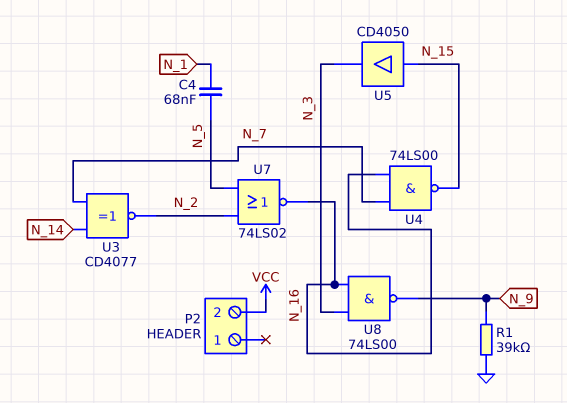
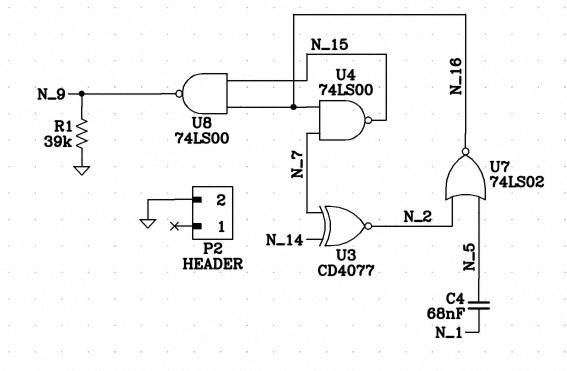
P2 pin 2: VCC -> GND
U5: buffer CD4050 (in N_15, out N_3) -> none
U8: NAND 74LS00 (in N_3, in N_16, out N_9) -> NAND 74LS00 (in N_15, in N_16, out N_9)

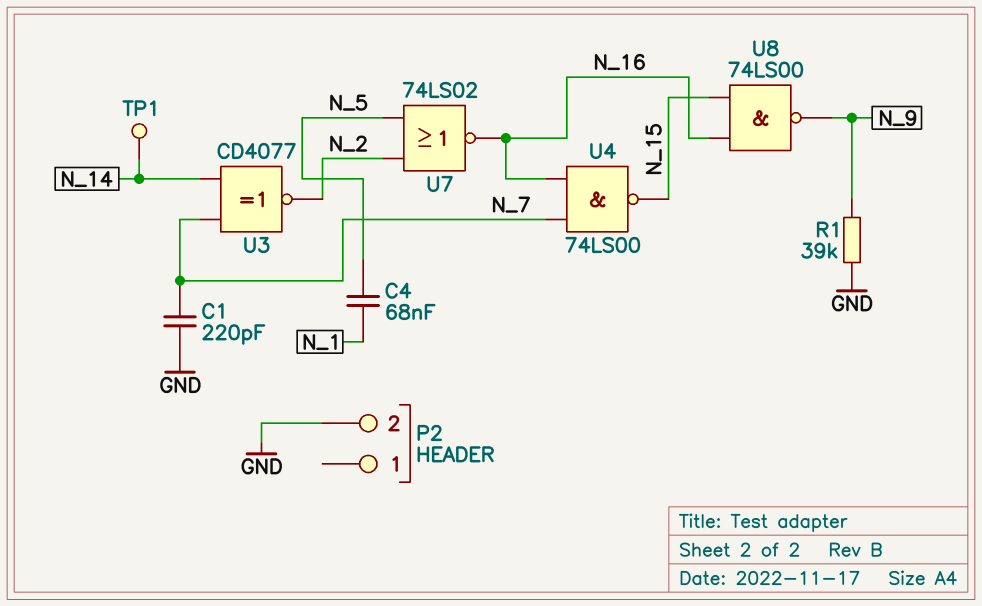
C1: none -> 220pF (GND, N_7)
TP1: none -> test point (N_14)

